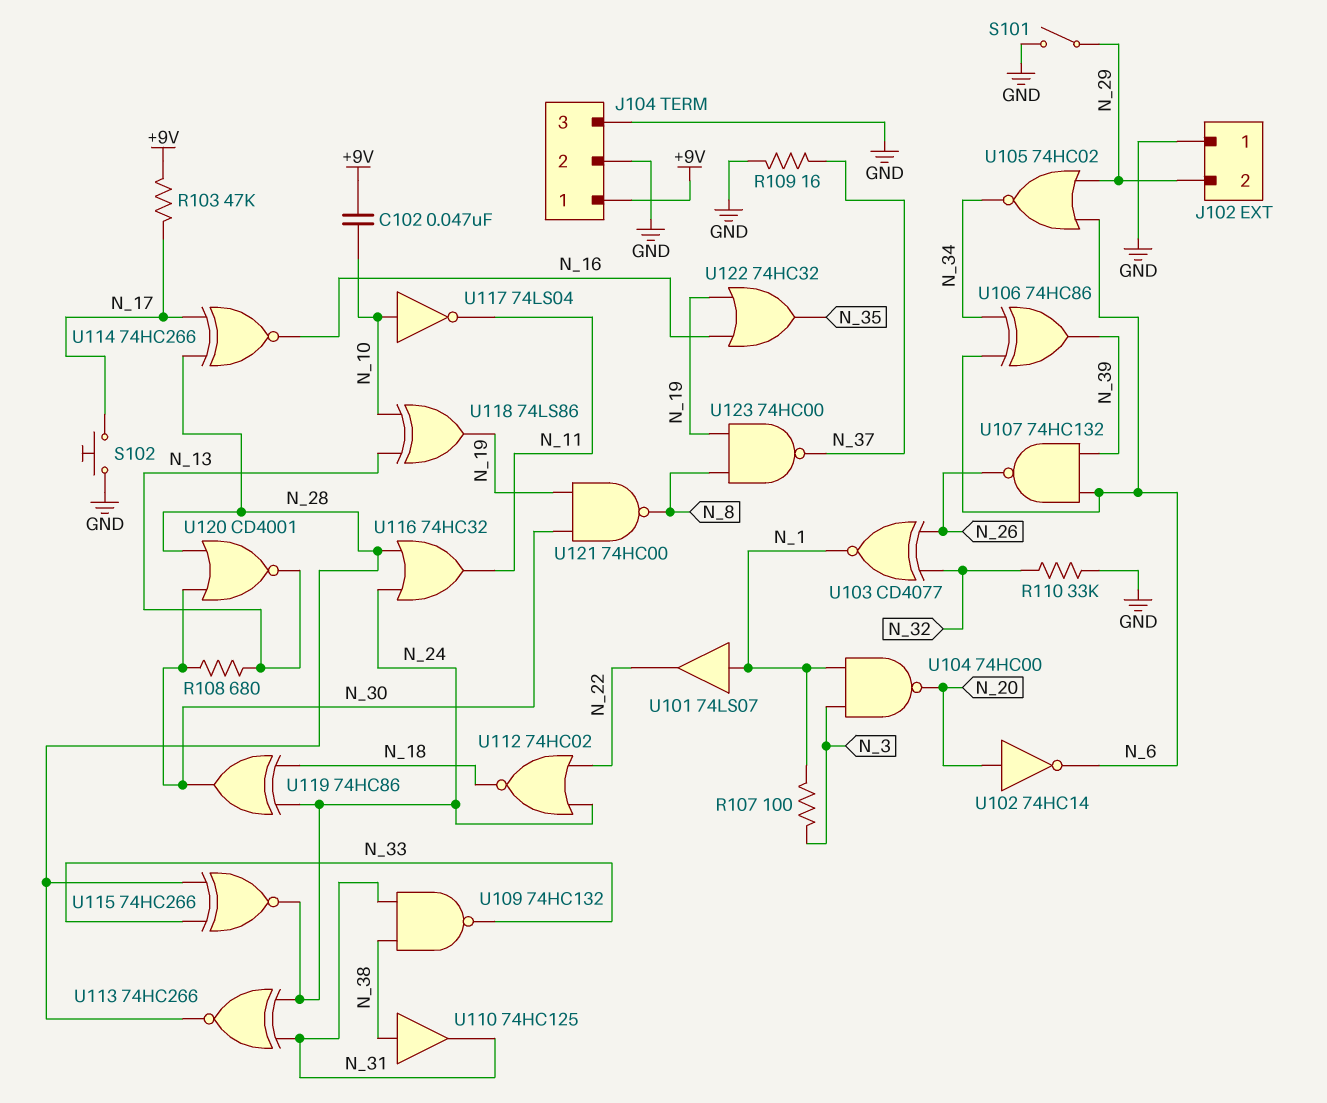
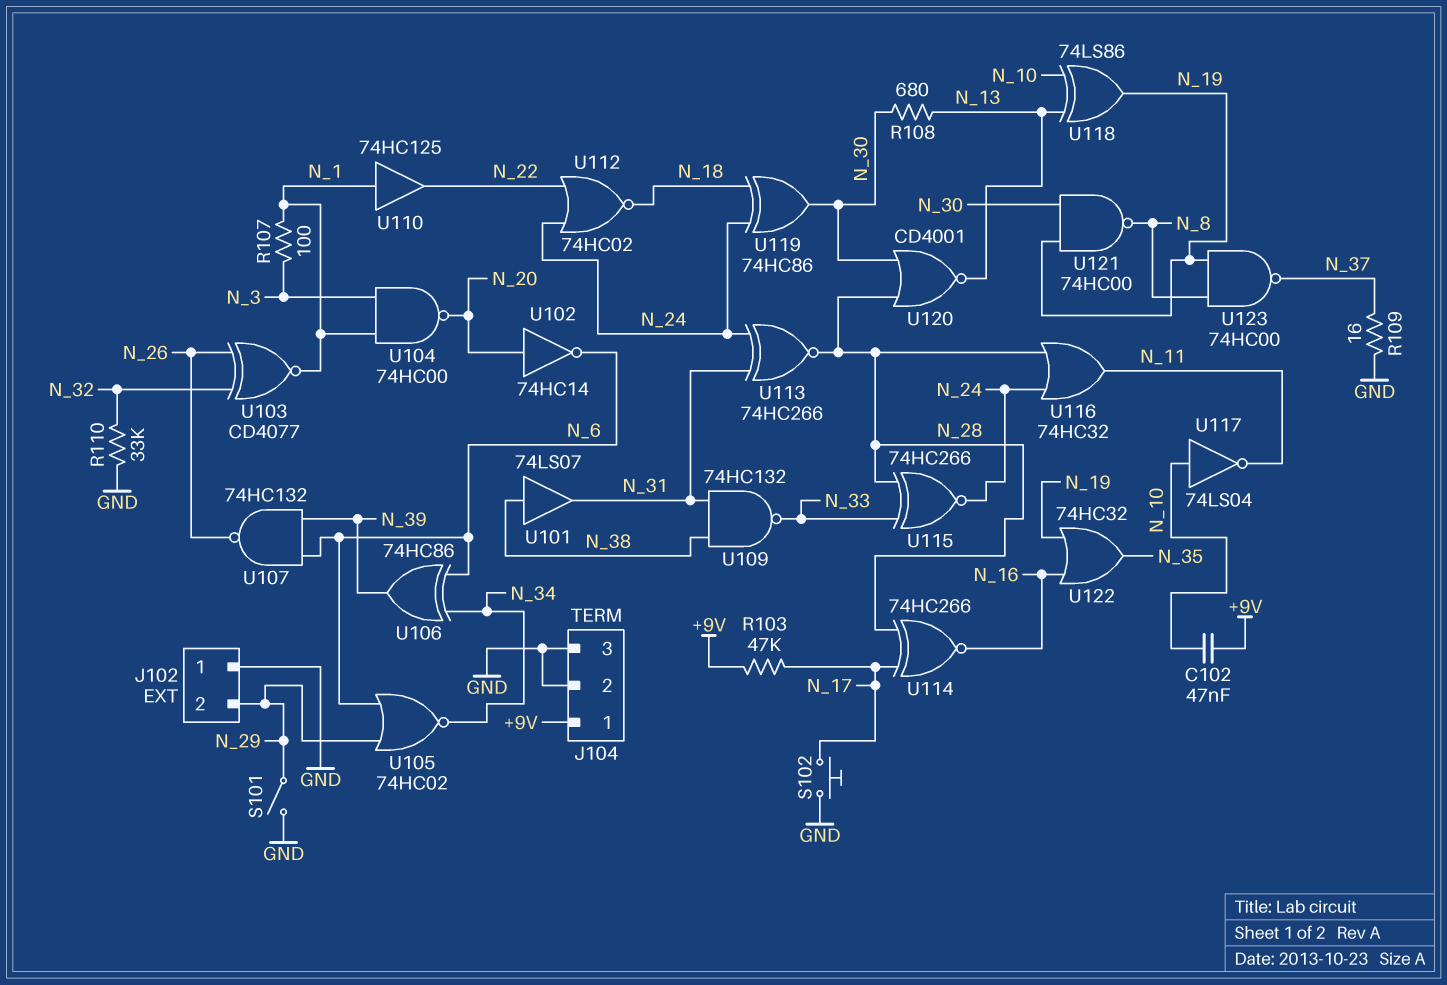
U101: buffer 74LS07 (in N_1, out N_22) -> buffer 74LS07 (in N_38, out N_31)
U110: buffer 74HC125 (in N_38, out N_31) -> buffer 74HC125 (in N_1, out N_22)

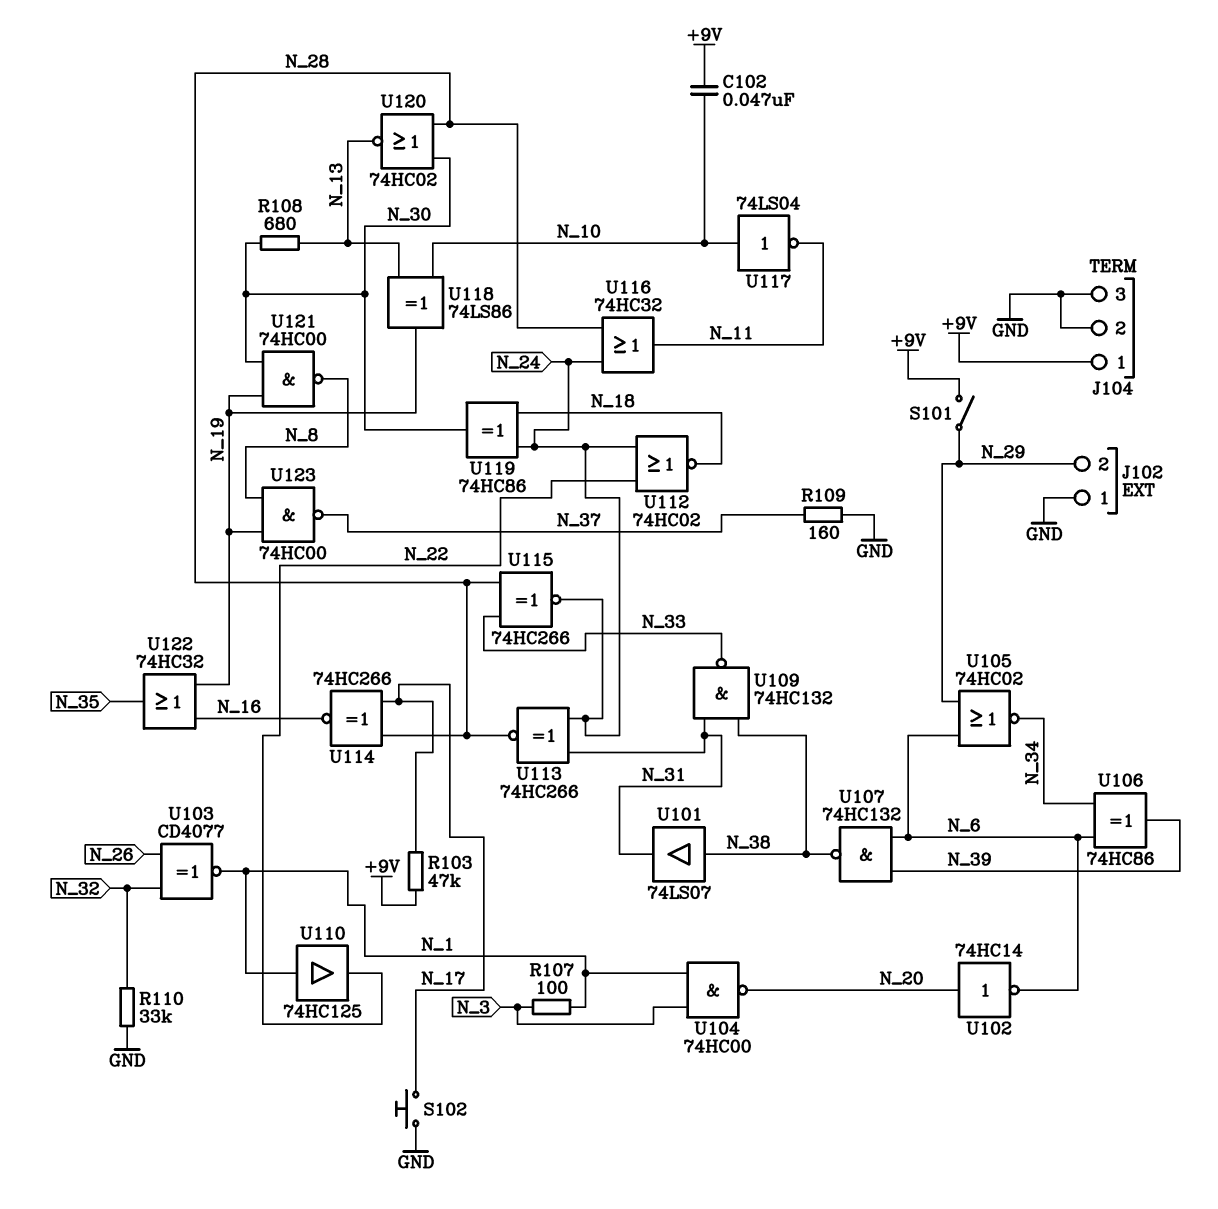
R109: 16 (GND, N_37) -> 160 (GND, N_37)
S101: switch (GND, N_29) -> switch (+9V, N_29)
U107: NAND 74HC132 (in N_6, in N_39, out N_26) -> NAND 74HC132 (in N_6, in N_39, out N_38)
U120: NOR CD4001 (in N_28, in N_30, out N_13) -> NOR 74HC02 (in N_28, in N_30, out N_13)

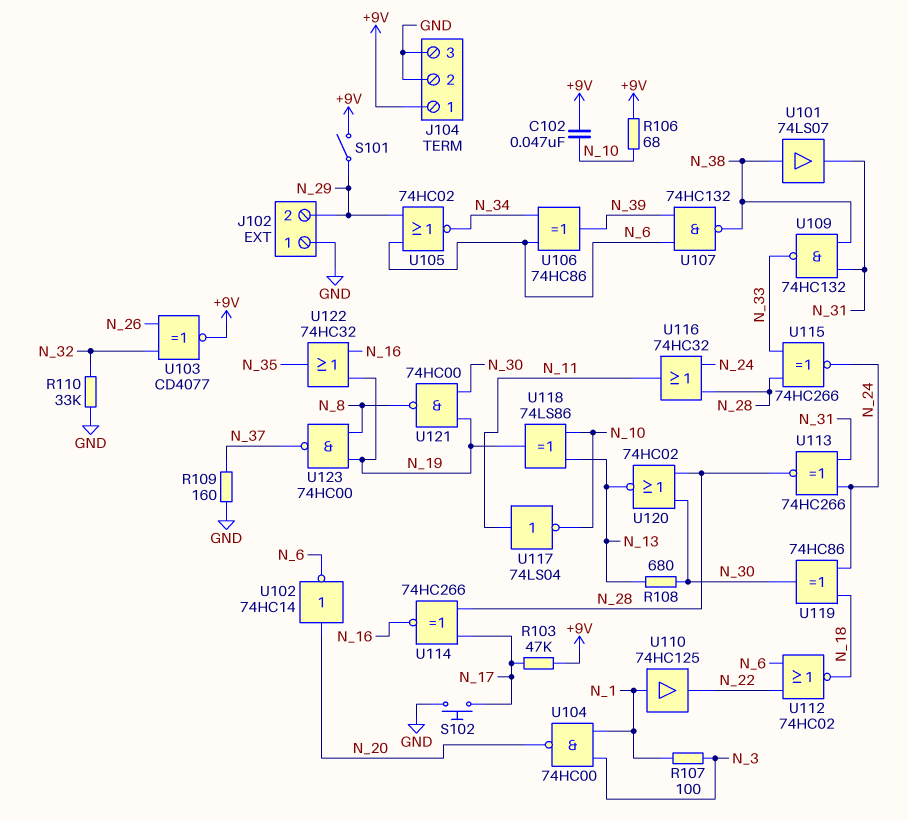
R106: none -> 68 (+9V, N_10)
U103: XNOR CD4077 (in N_26, in N_32, out N_1) -> XNOR CD4077 (in N_26, in N_32, out +9V)
U112: NOR 74HC02 (in N_22, in N_24, out N_18) -> NOR 74HC02 (in N_6, in N_22, out N_18)
U117: NOT 74LS04 (in N_10, out N_11) -> NOT 74LS04 (in N_11, out N_10)

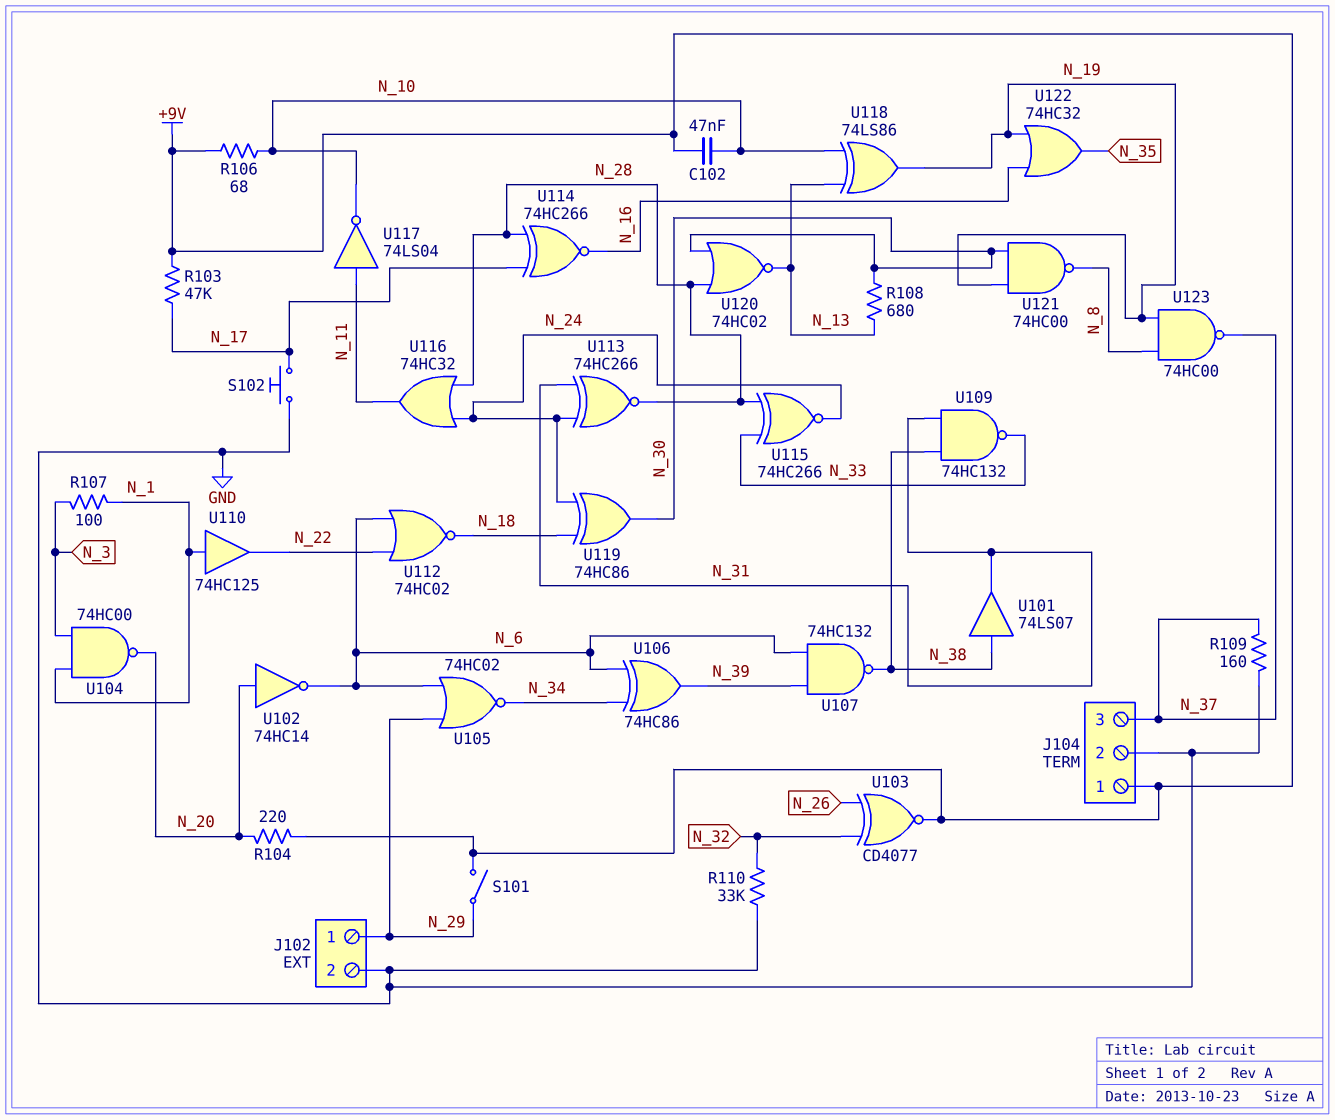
J102 pin 1: GND -> N_29
J102 pin 2: N_29 -> GND
J104 pin 3: GND -> N_37
R104: none -> 220 (+9V, N_20)

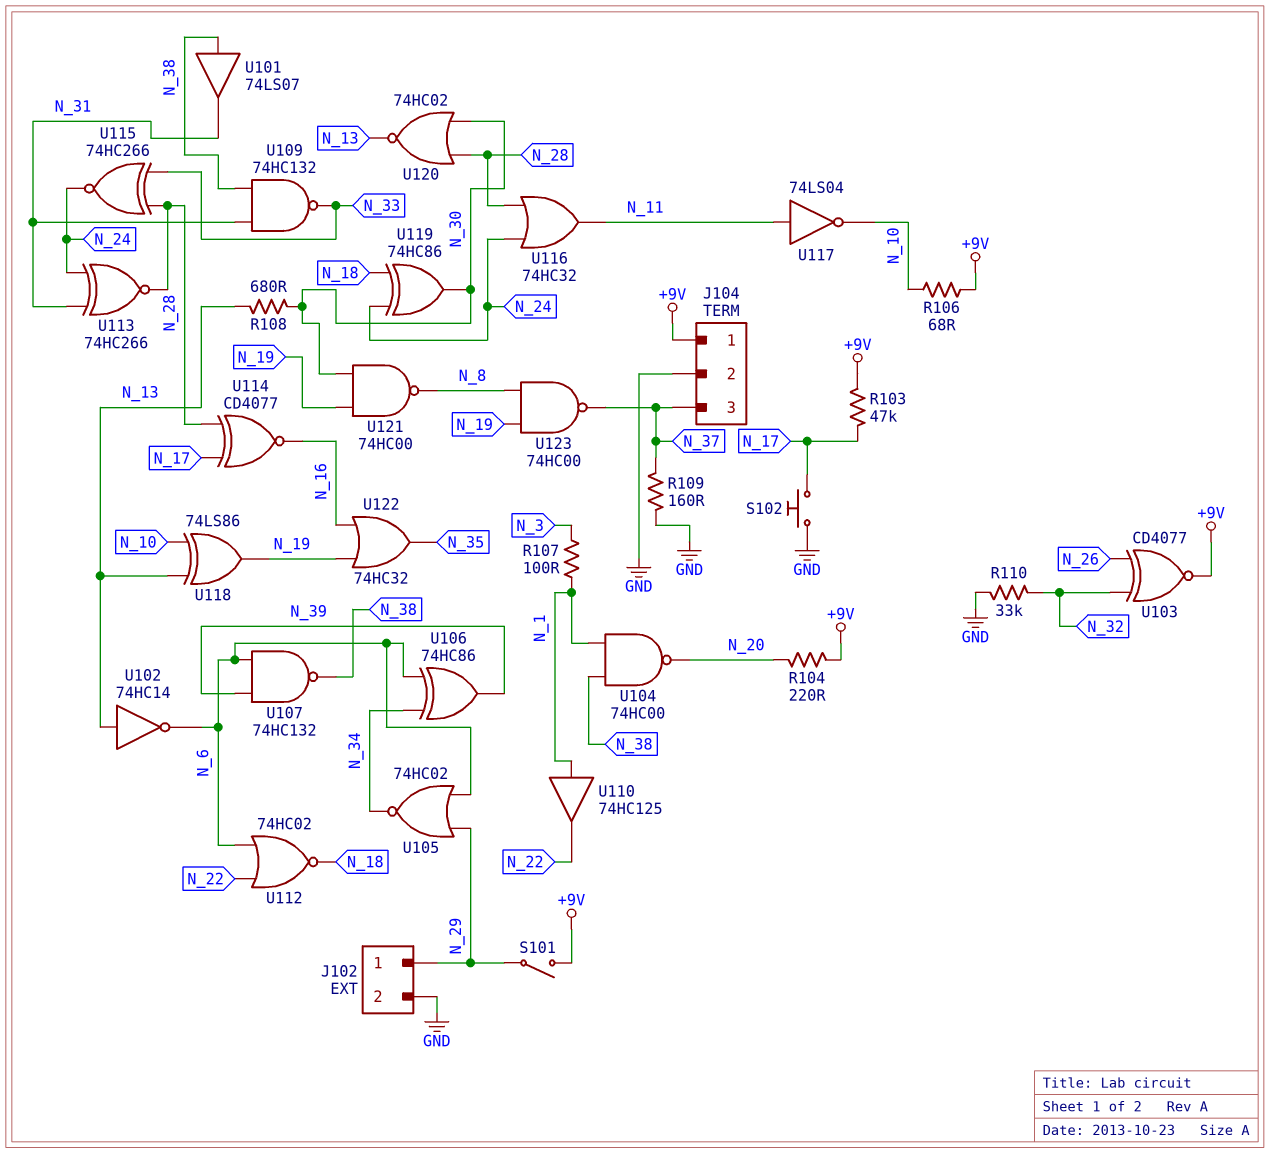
C102: 47nF (+9V, N_10) -> none
U102: NOT 74HC14 (in N_20, out N_6) -> NOT 74HC14 (in N_13, out N_6)
U104: NAND 74HC00 (in N_1, in N_3, out N_20) -> NAND 74HC00 (in N_1, in N_38, out N_20)
U114: XNOR 74HC266 (in N_17, in N_28, out N_16) -> XNOR CD4077 (in N_17, in N_28, out N_16)

